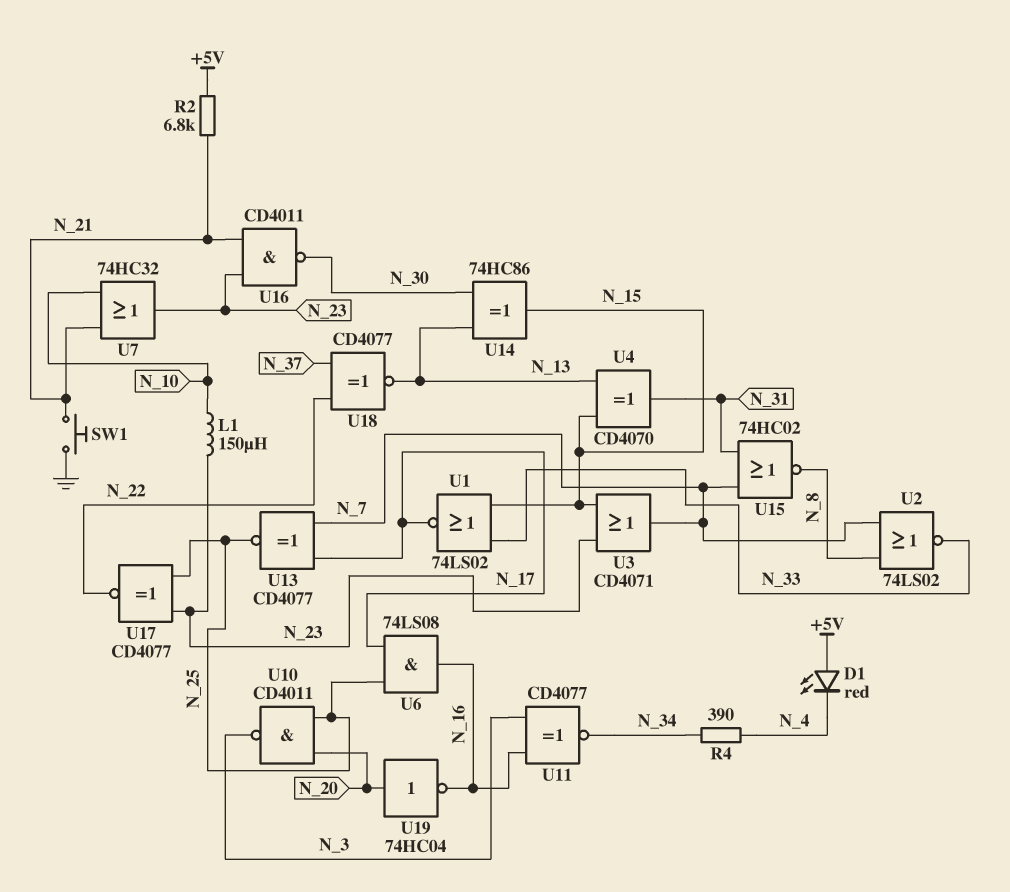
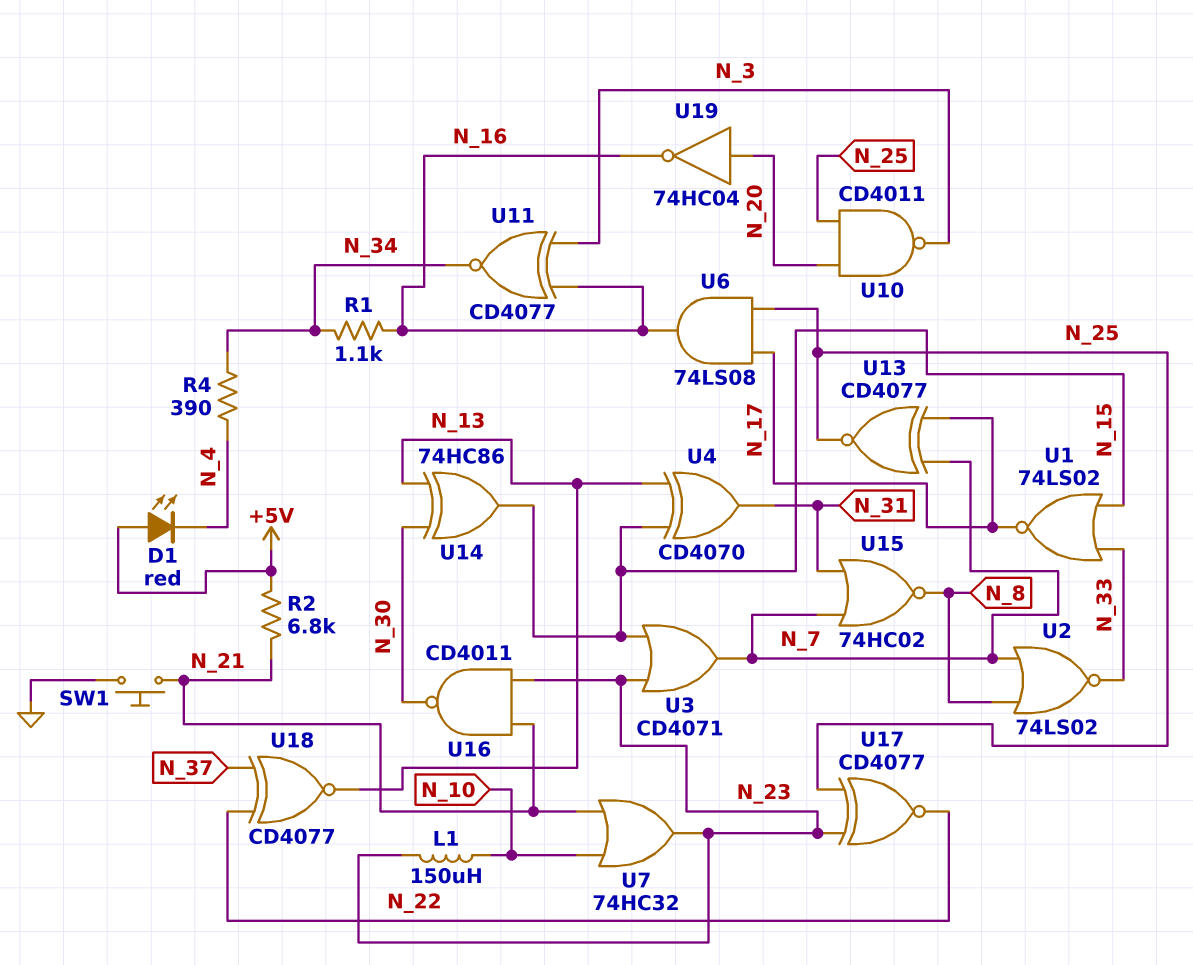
R1: none -> 1.1k (N_16, N_34)

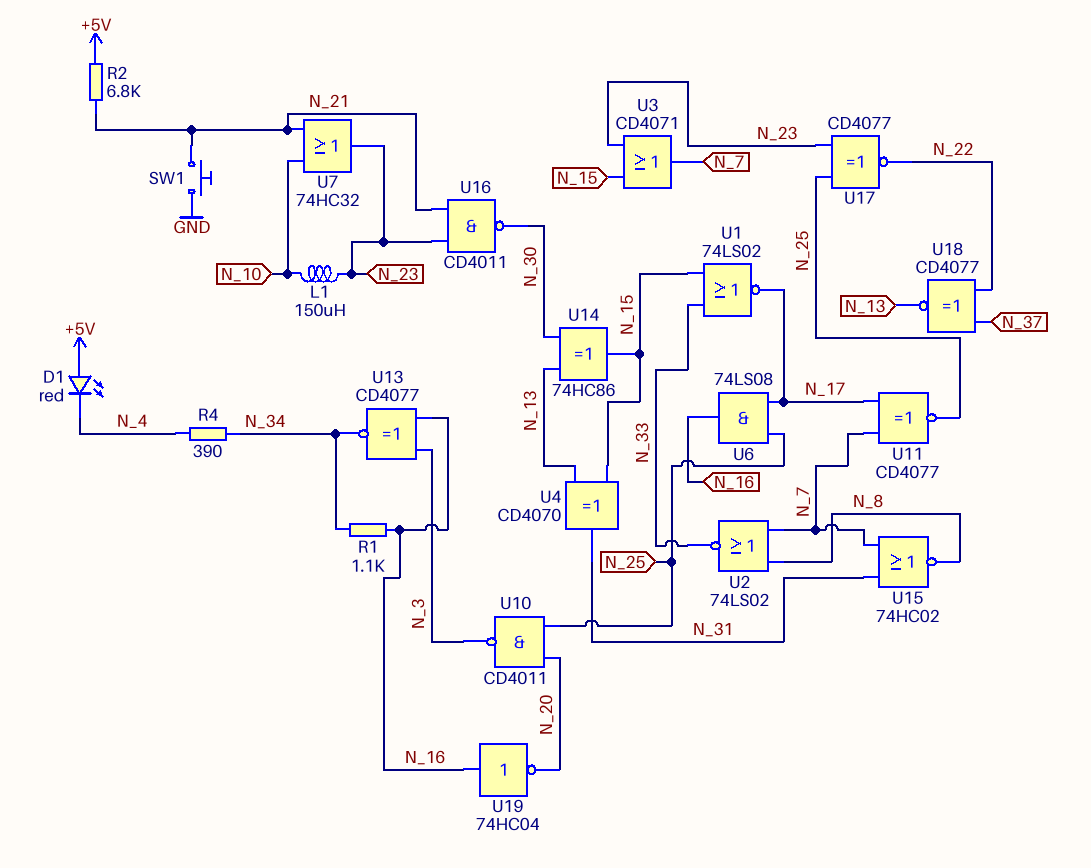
U11: XNOR CD4077 (in N_3, in N_16, out N_34) -> XNOR CD4077 (in N_7, in N_17, out N_25)
U13: XNOR CD4077 (in N_7, in N_17, out N_25) -> XNOR CD4077 (in N_3, in N_16, out N_34)
U19: NOT 74HC04 (in N_20, out N_16) -> NOT 74HC04 (in N_16, out N_20)

